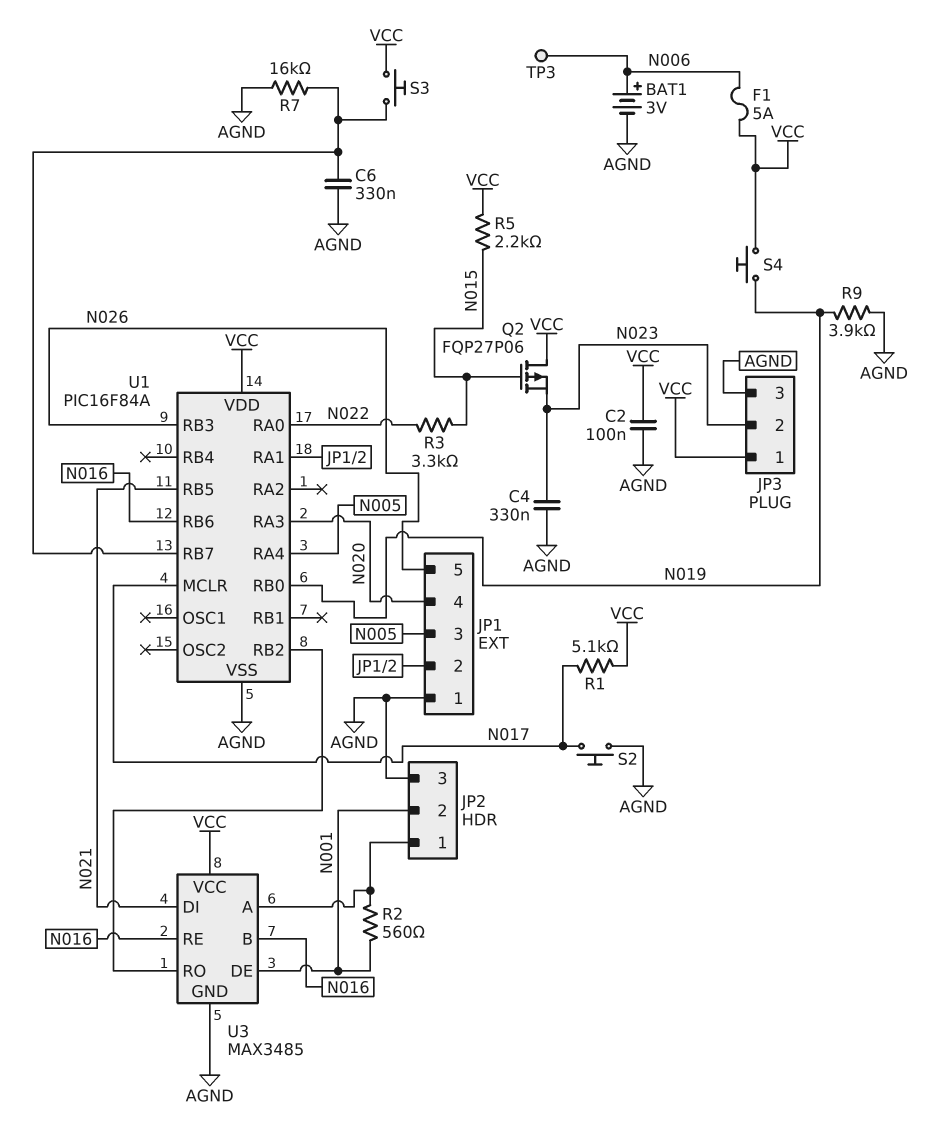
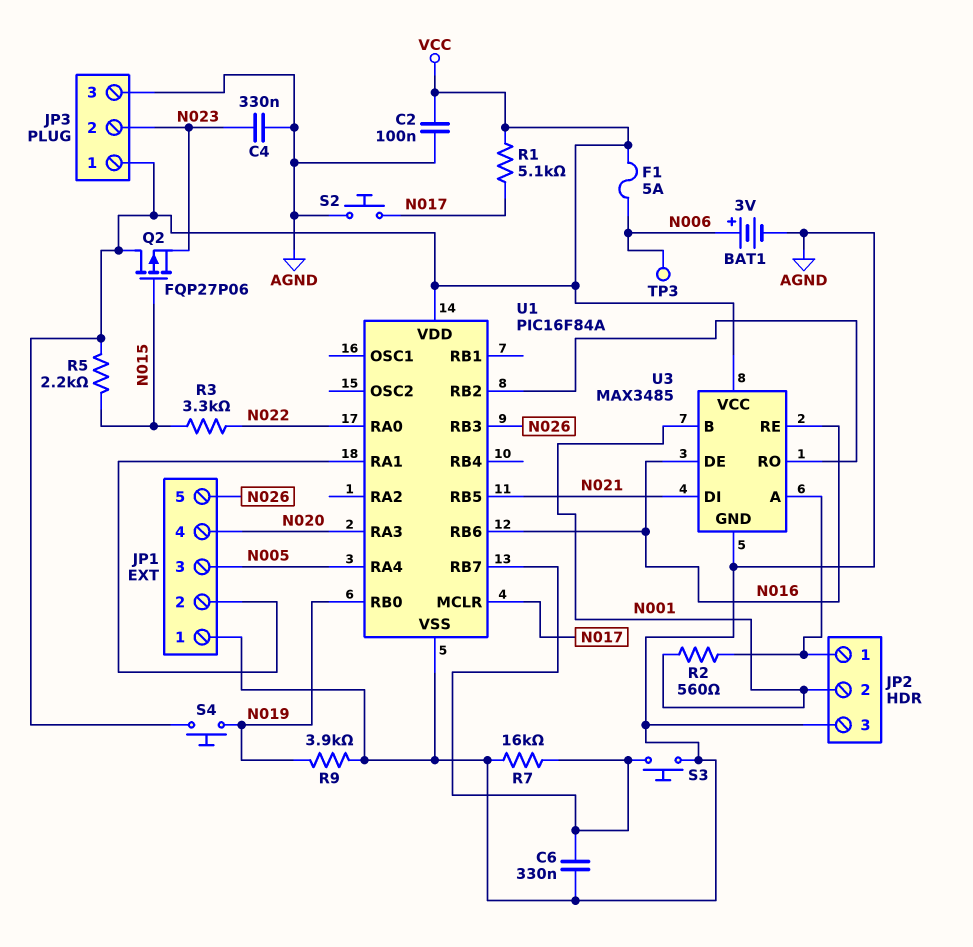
S3: button (U1/RB7, VCC) -> button (AGND, U1/RB7)
U3 pin B: N016 -> N001
U3 pin DE: N001 -> N016

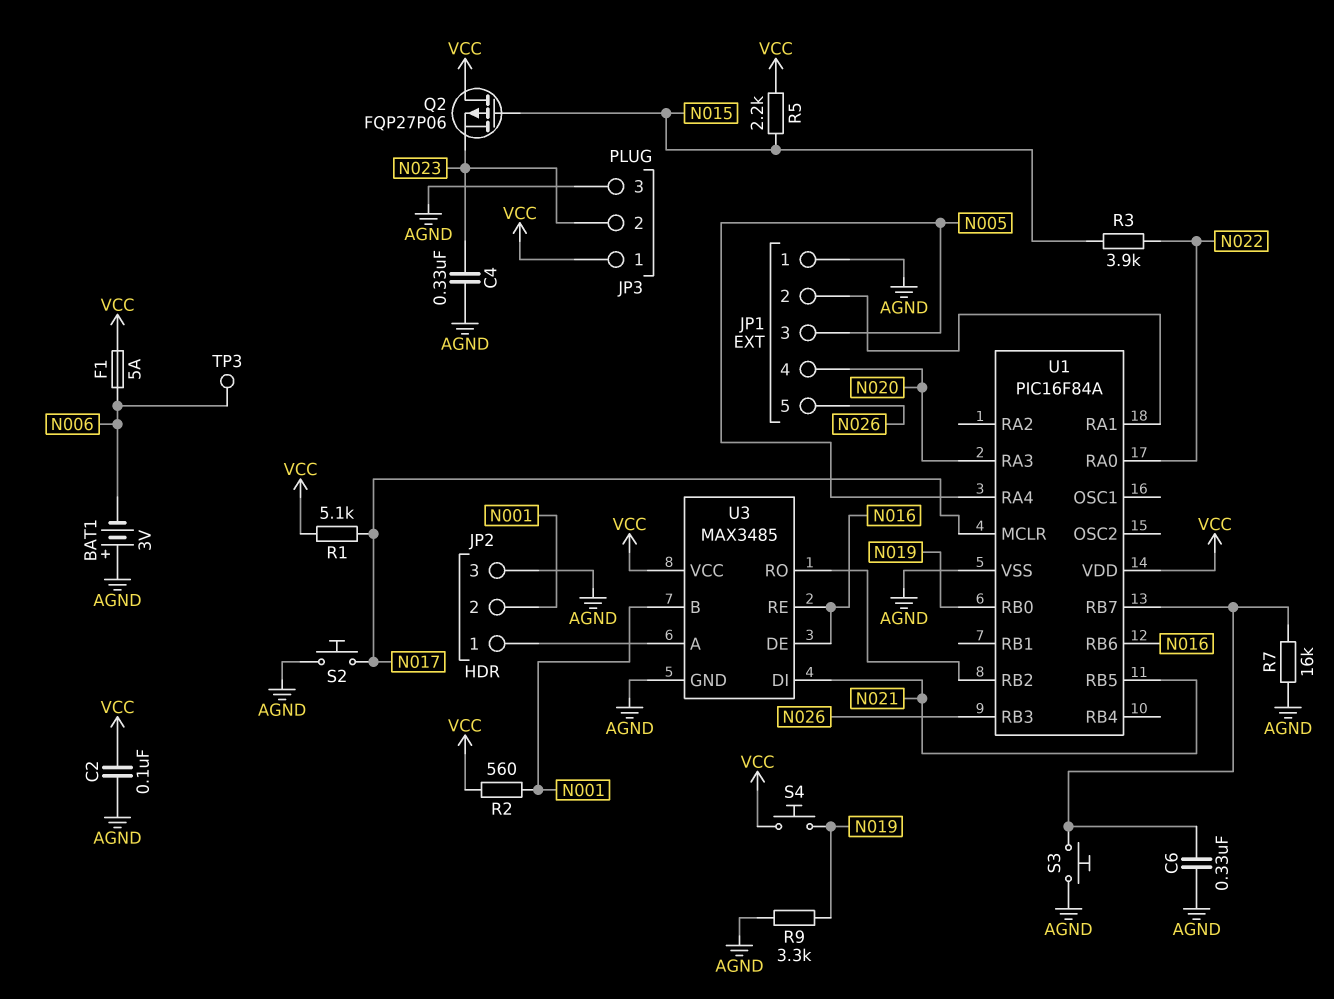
BAT1: 3V (plus N006, minus AGND) -> 3V (plus AGND, minus N006)
R2: 560 (JP2/1, N001) -> 560 (N001, VCC)
R3: 3.3k (N015, N022) -> 3.9k (N015, N022)
R9: 3.9k (AGND, N019) -> 3.3k (AGND, N019)

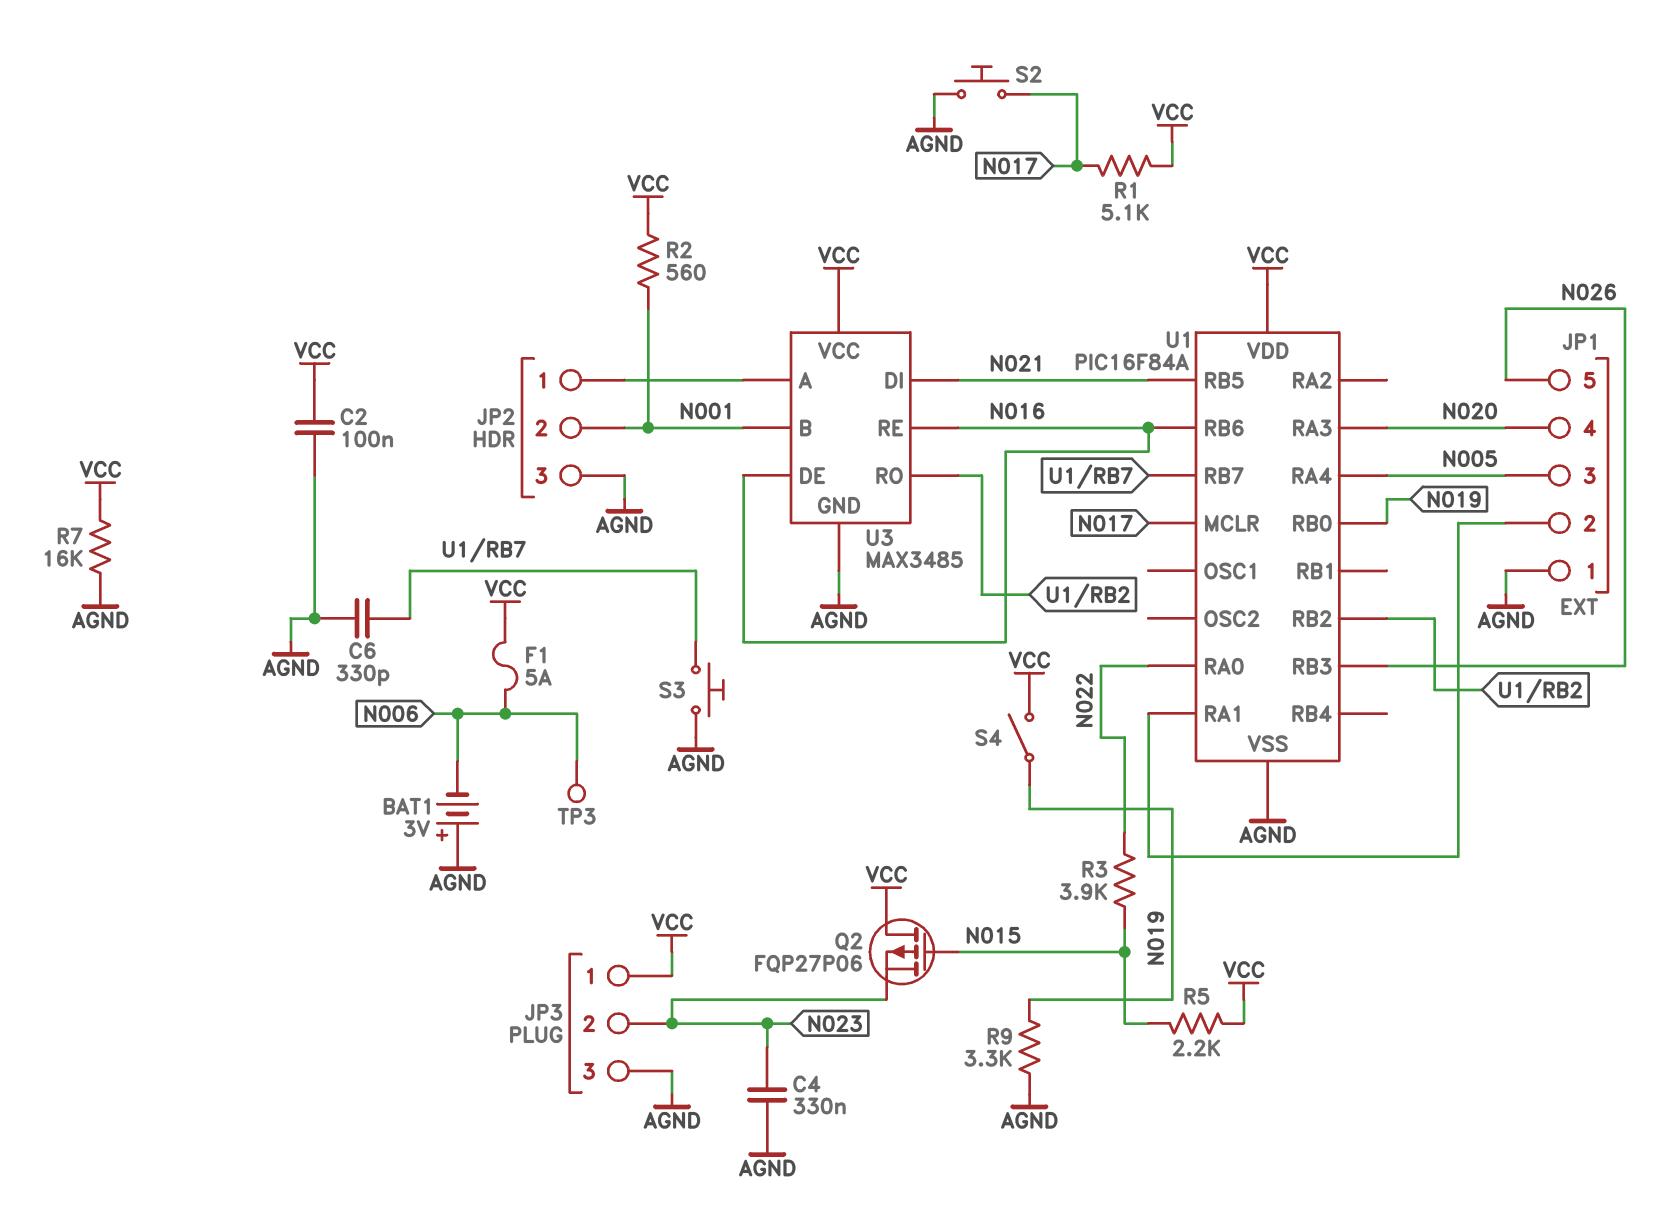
C6: 330nF (AGND, U1/RB7) -> 330pF (AGND, U1/RB7)
R7: 16k (AGND, U1/RB7) -> 16k (AGND, VCC)
S4: button (N019, VCC) -> switch (N019, VCC)

